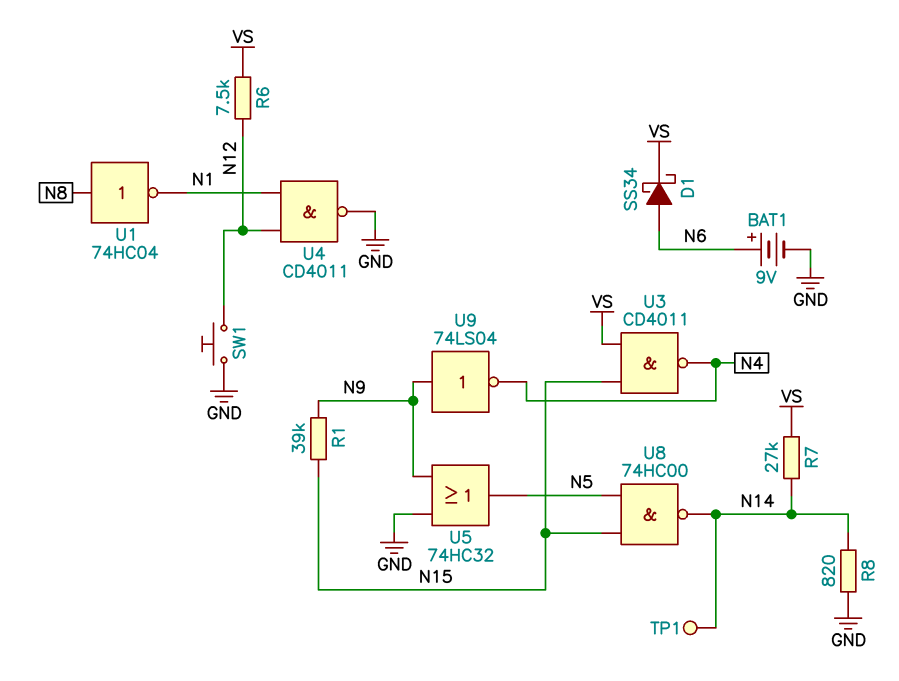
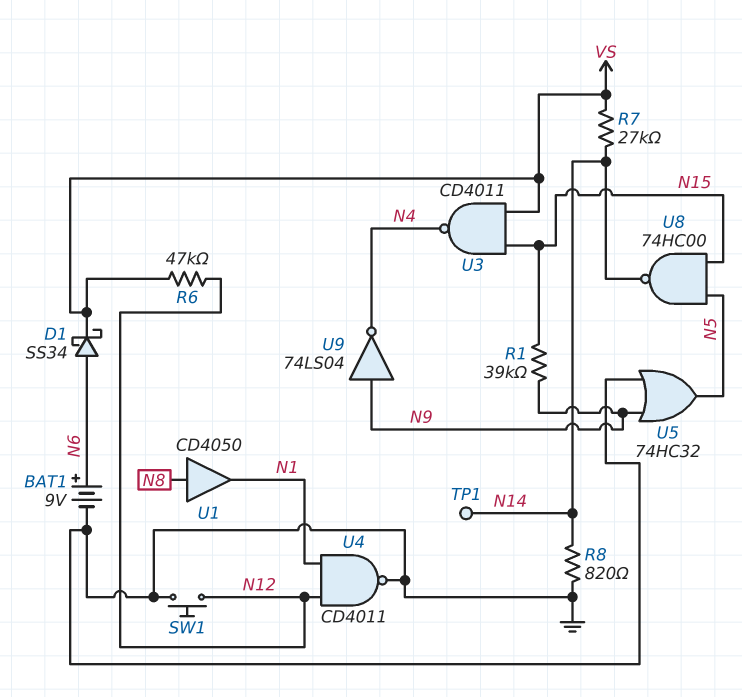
R6: 7.5k (N12, VS) -> 47k (N12, VS)
U1: NOT 74HC04 (in N8, out N1) -> buffer CD4050 (in N8, out N1)

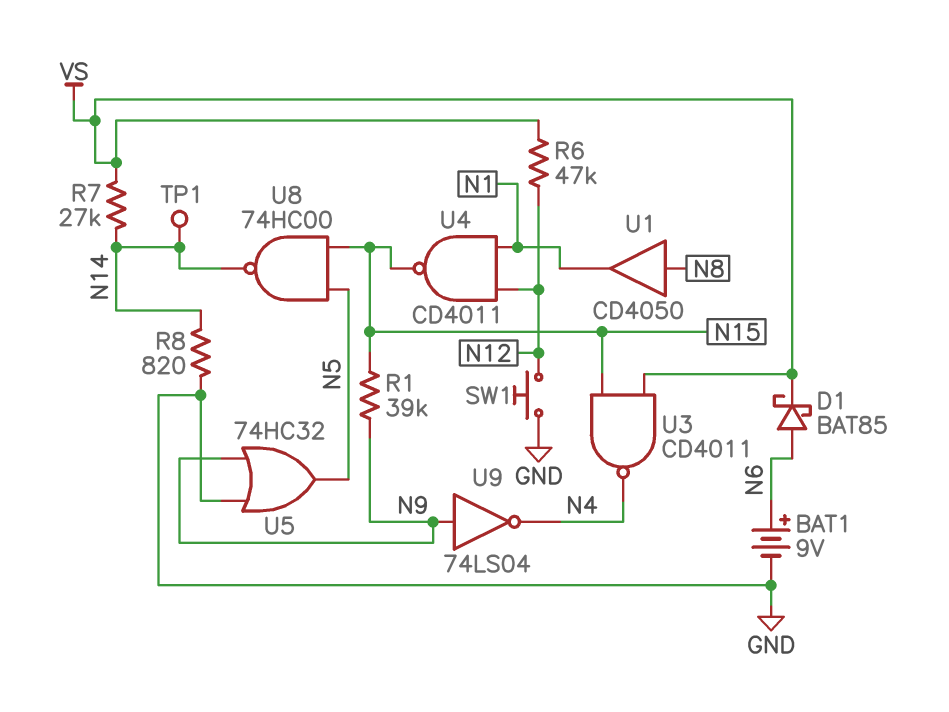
D1: schottky SS34 (A N6, K VS) -> schottky BAT85 (A N6, K VS)
U4: NAND CD4011 (in N1, in N12, out GND) -> NAND CD4011 (in N1, in N12, out N15)

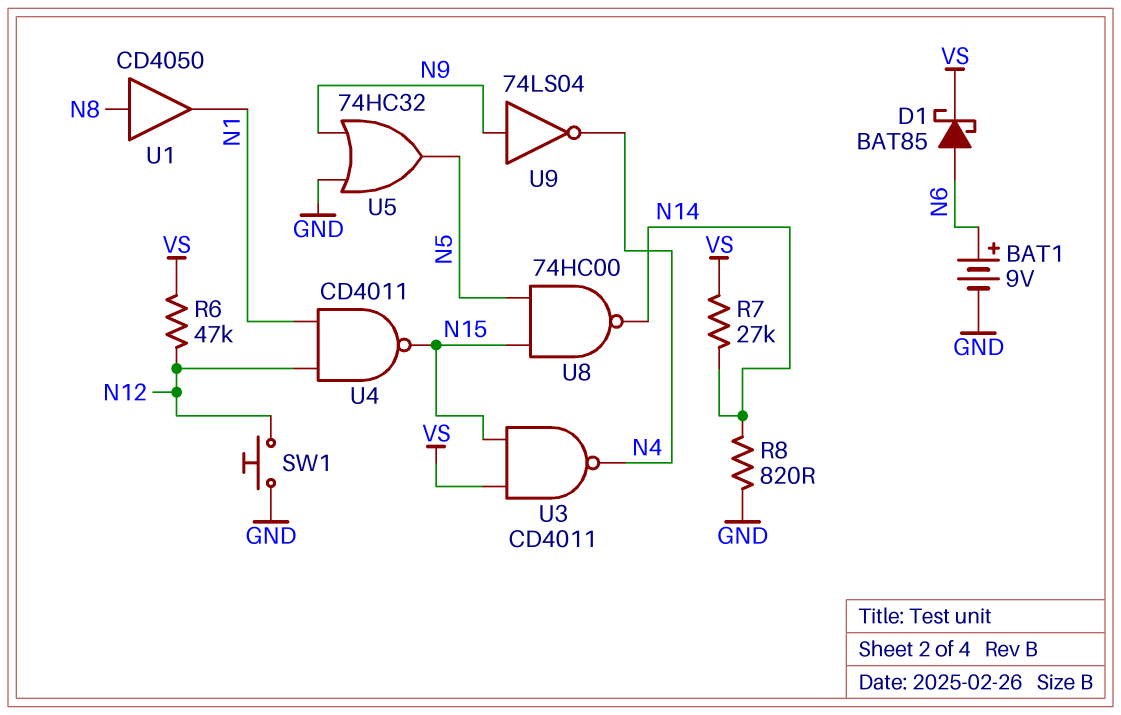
R1: 39k (N9, N15) -> none
TP1: test point (N14) -> none

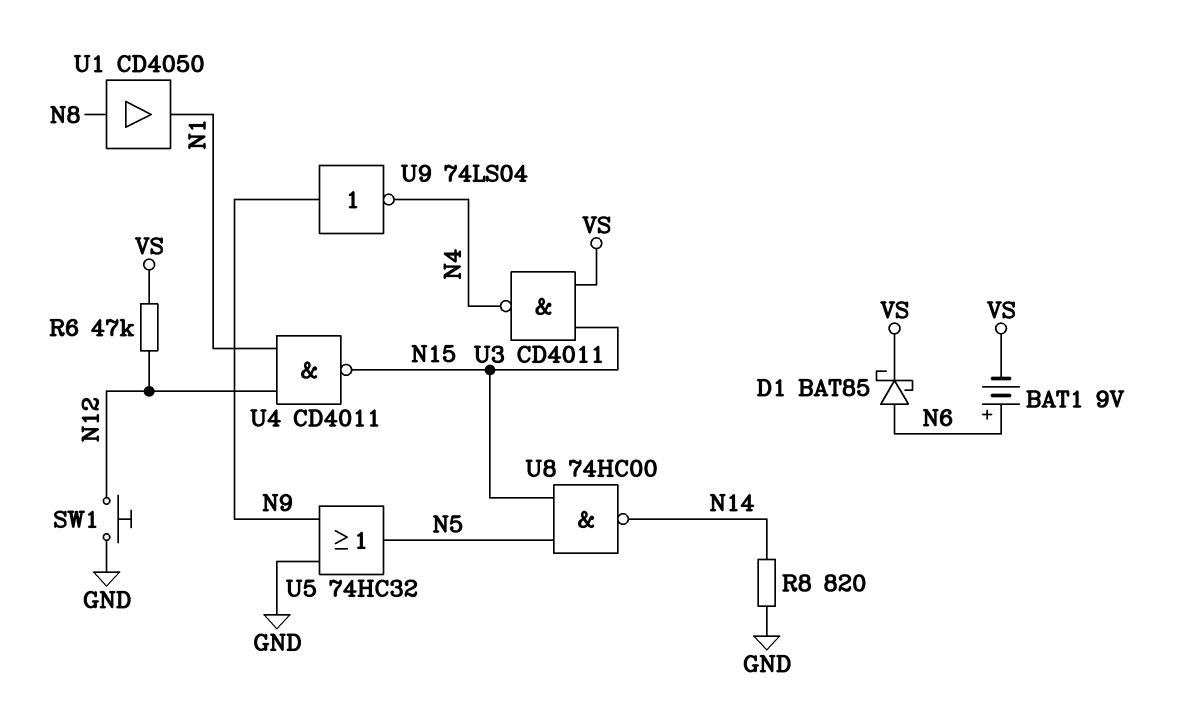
BAT1: 9V (plus N6, minus GND) -> 9V (plus N6, minus VS)
R7: 27k (N14, VS) -> none

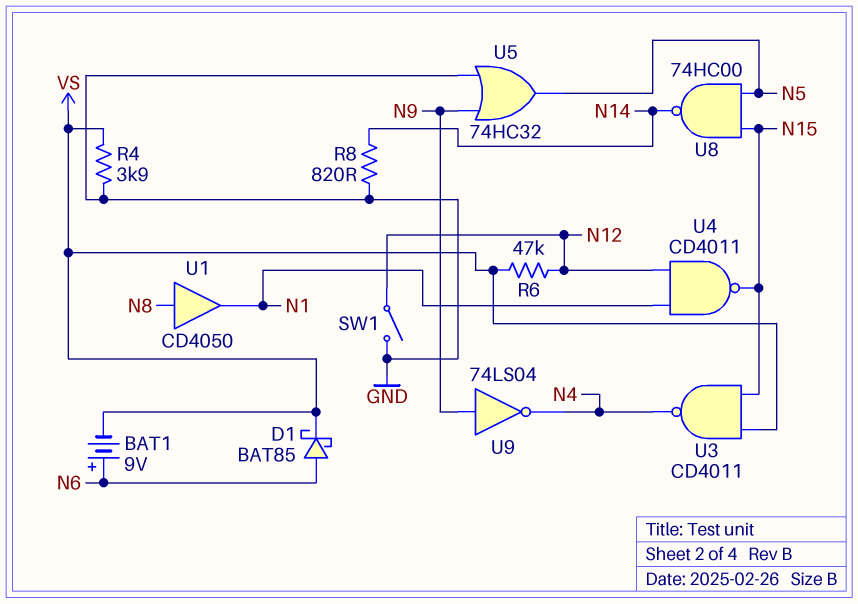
R4: none -> 3.9k (GND, VS)
SW1: button (GND, N12) -> switch (GND, N12)

